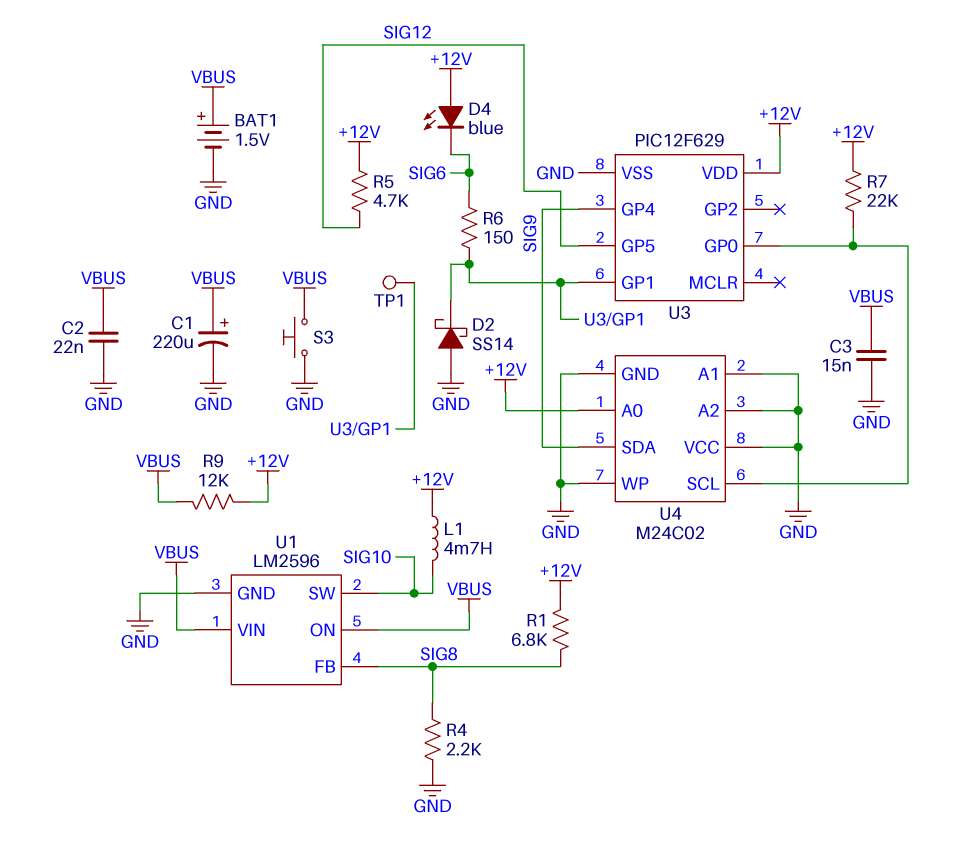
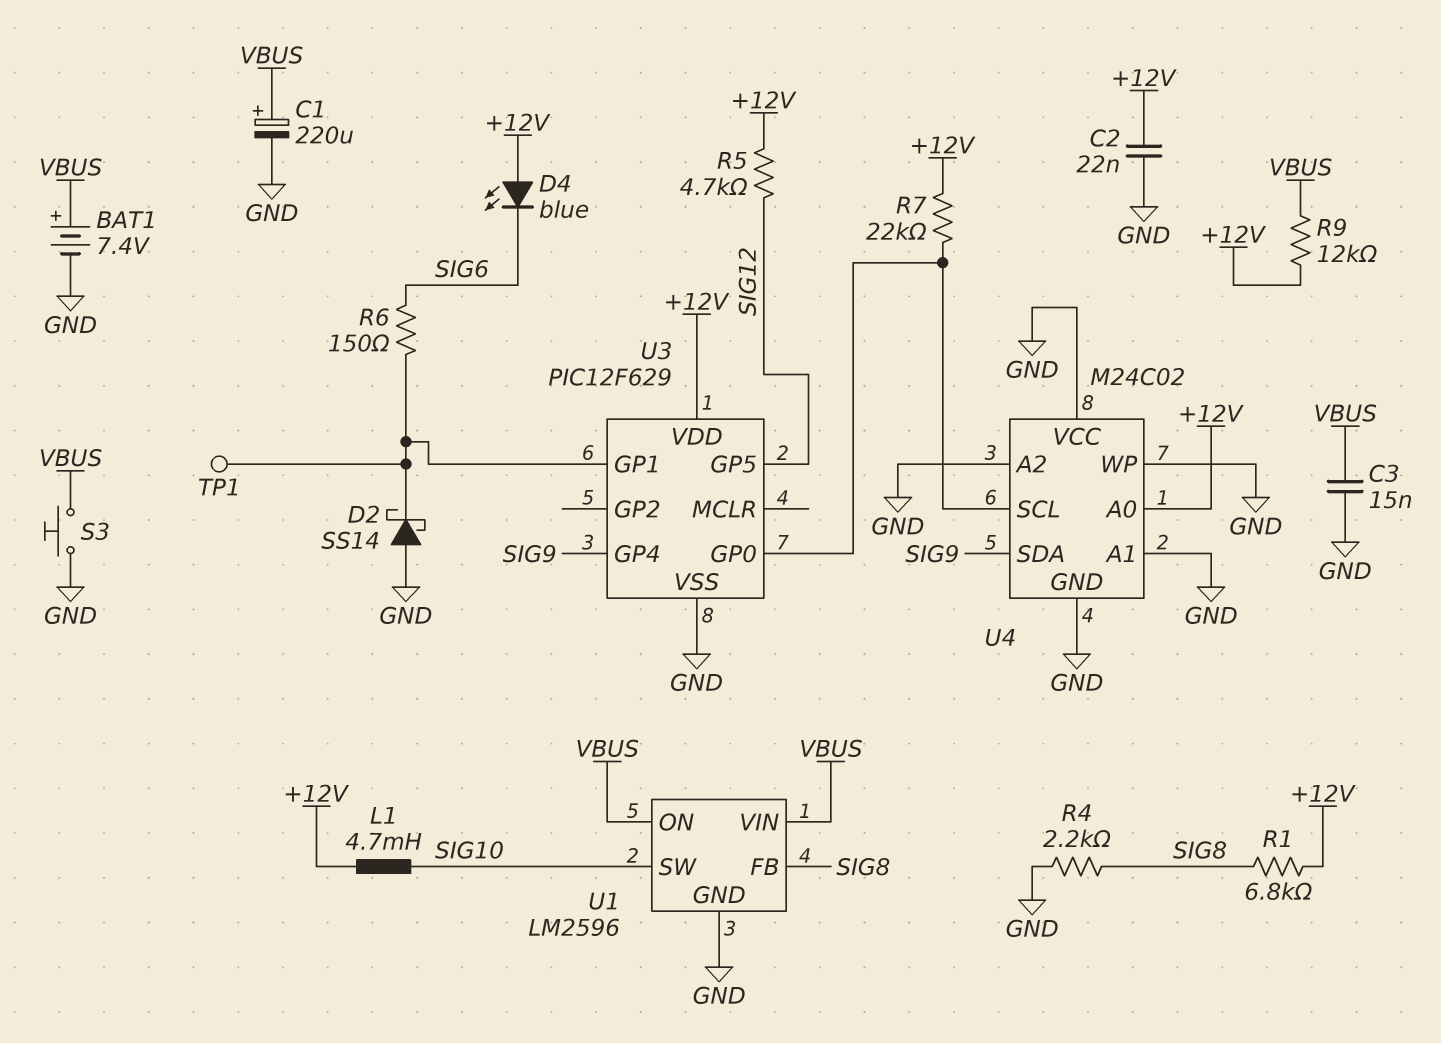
BAT1: 1.5V (plus VBUS, minus GND) -> 7.4V (plus VBUS, minus GND)
C2: 22nF (GND, VBUS) -> 22nF (+12V, GND)

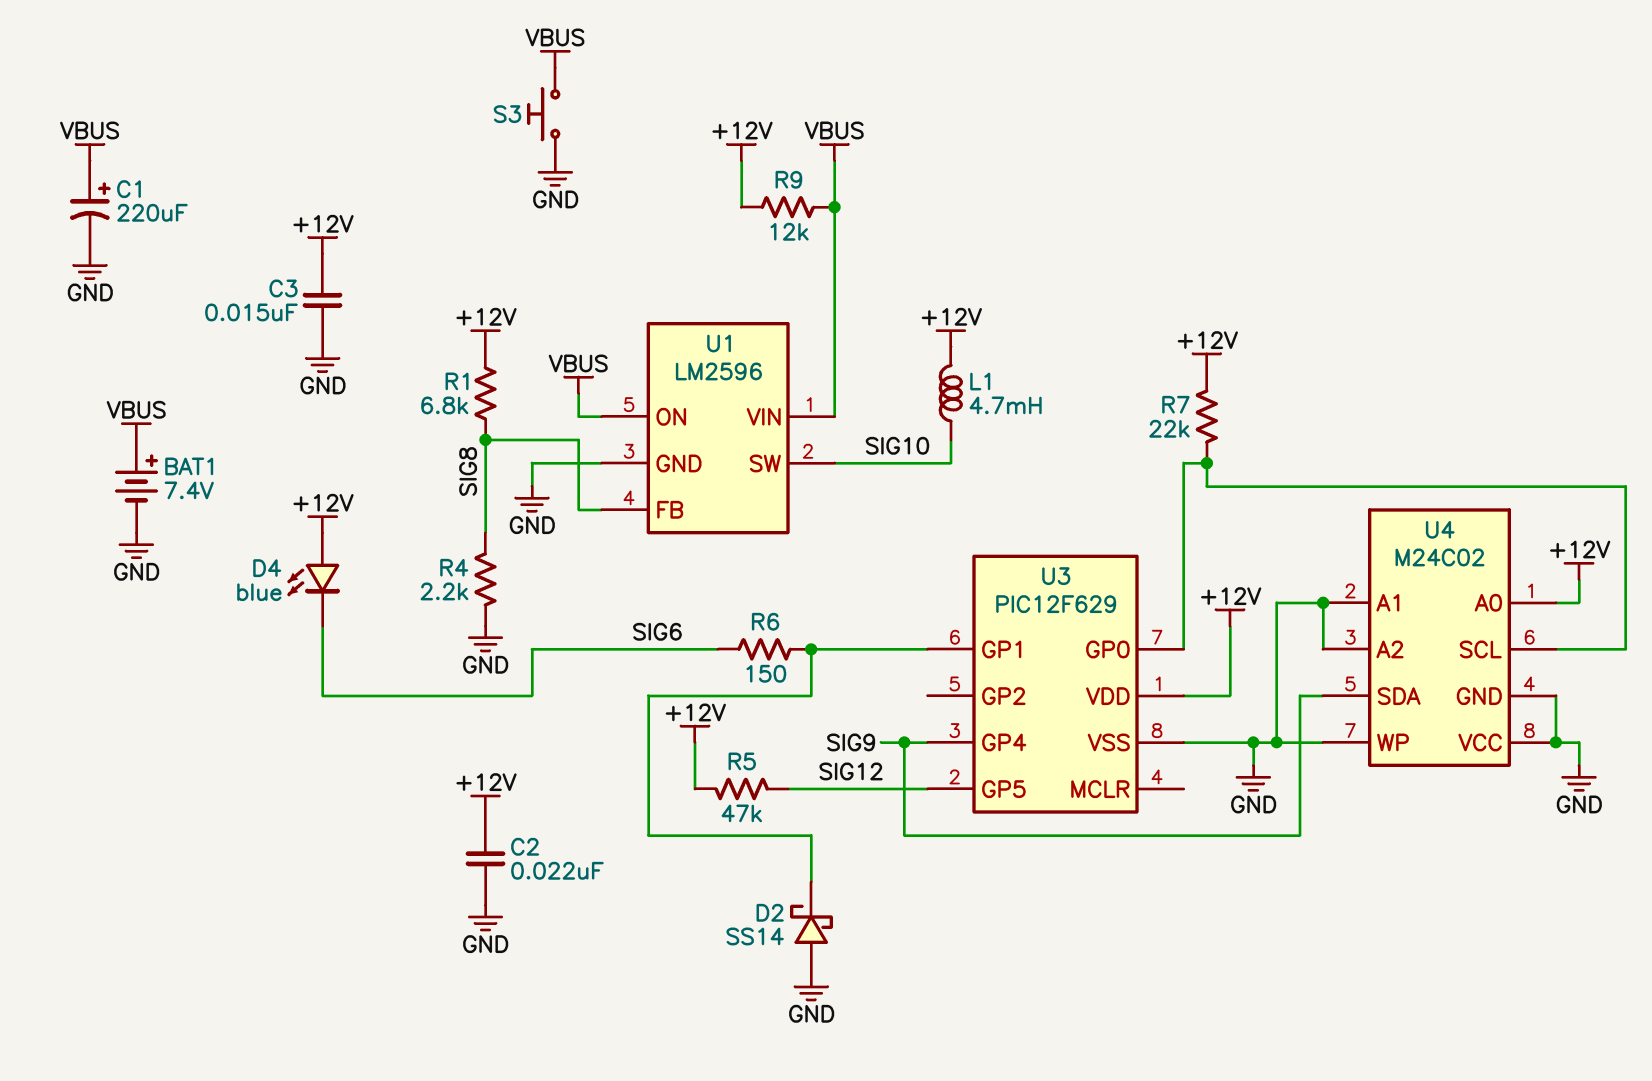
C3: 15nF (GND, VBUS) -> 15nF (+12V, GND)
R5: 4.7k (+12V, SIG12) -> 47k (+12V, SIG12)
TP1: test point (U3/GP1) -> none

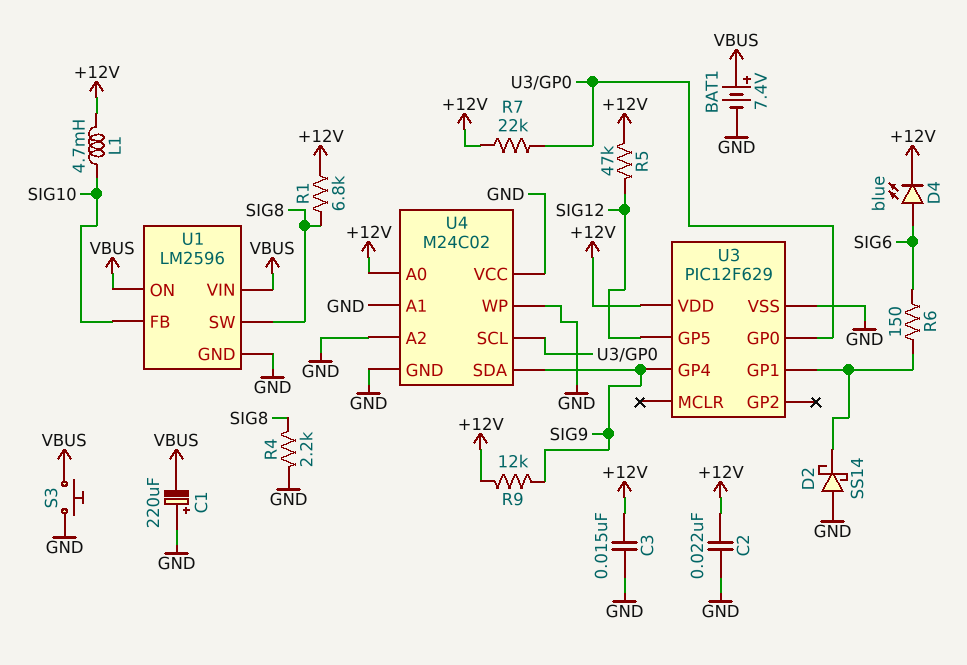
C1: 220uF (plus VBUS, minus GND) -> 220uF (plus GND, minus VBUS)
D4: LED blue (A +12V, K SIG6) -> LED blue (A SIG6, K +12V)
R9: 12k (+12V, VBUS) -> 12k (+12V, SIG9)
U1 pin FB: SIG8 -> SIG10
U1 pin SW: SIG10 -> SIG8

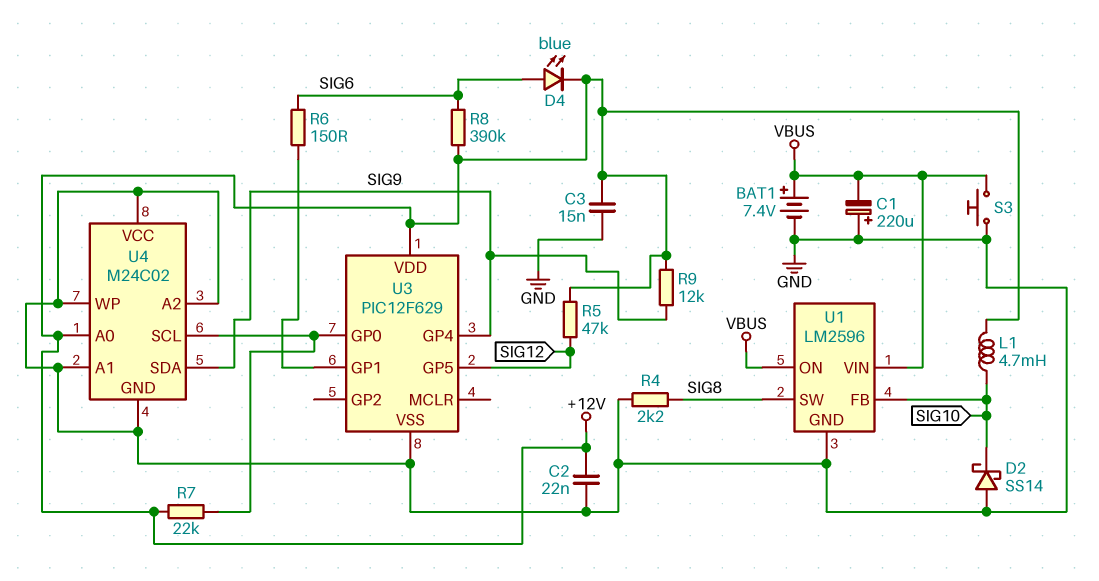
D2: schottky SS14 (A GND, K U3/GP1) -> schottky SS14 (A GND, K SIG10)
R1: 6.8k (+12V, SIG8) -> none
R8: none -> 390k (+12V, SIG6)

